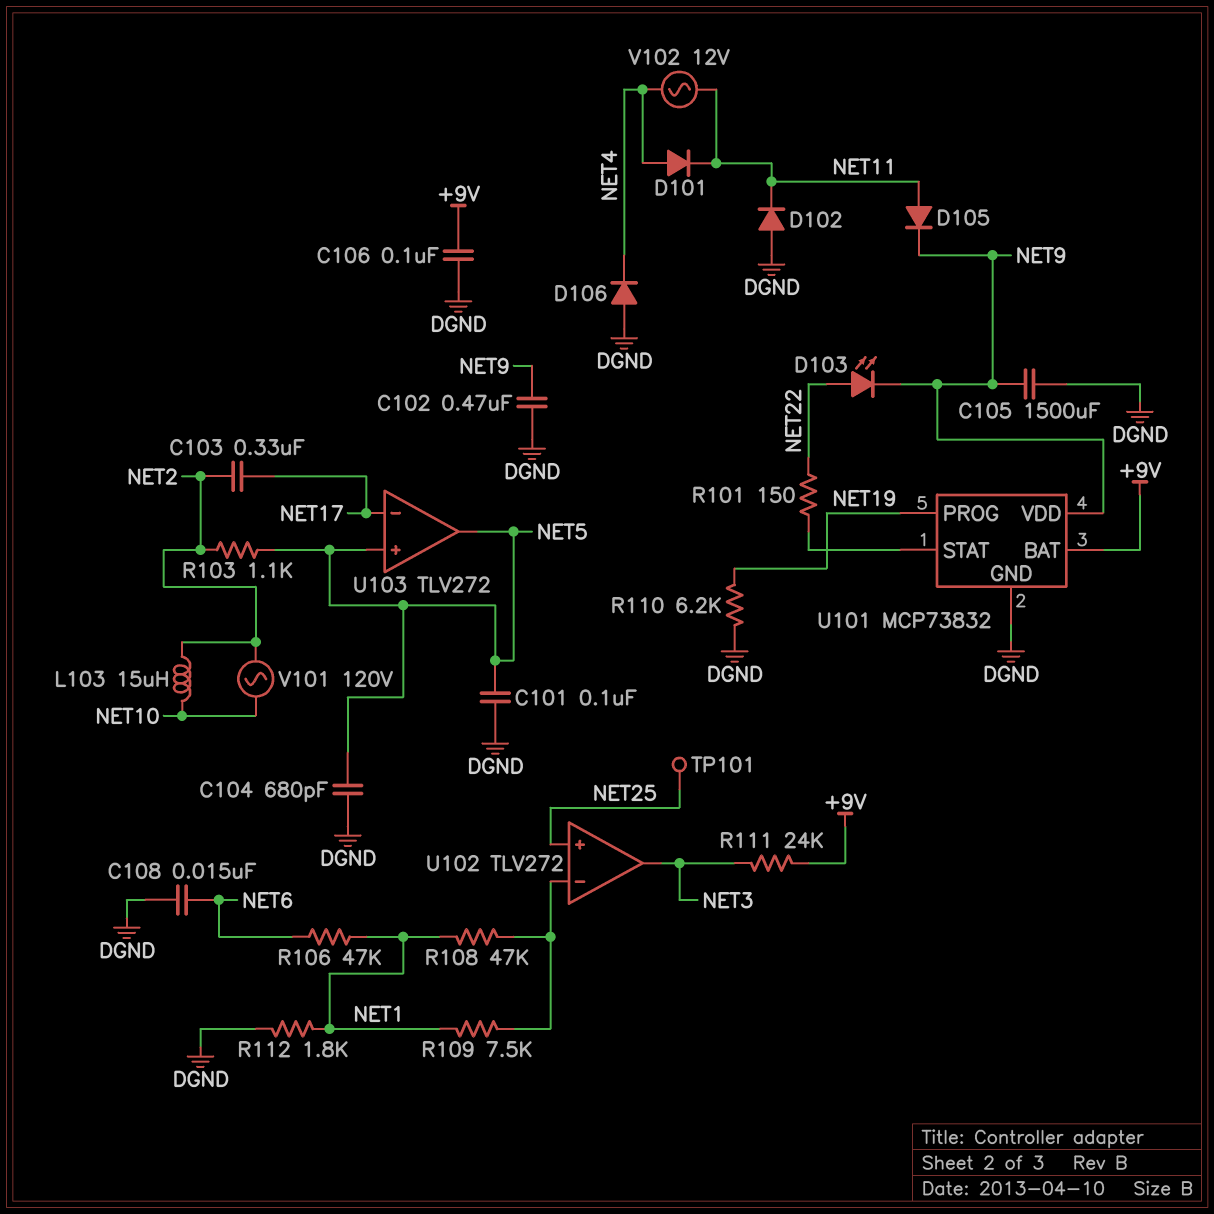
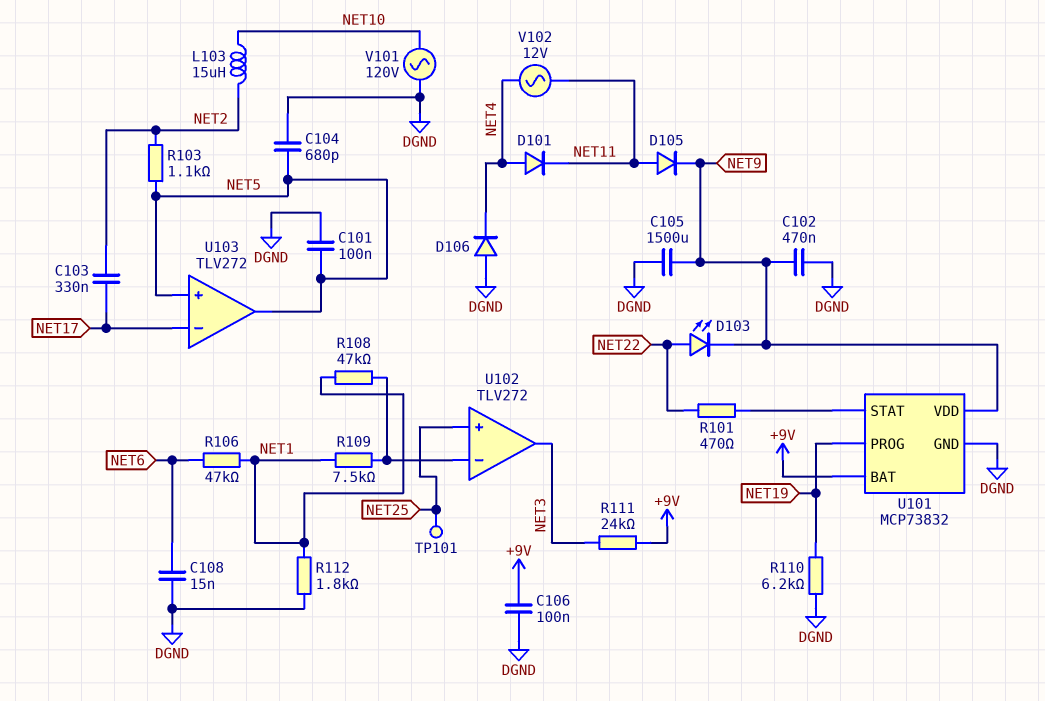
D102: diode (A DGND, K NET11) -> none
R101: 150 (NET22, U101/STAT) -> 470 (NET22, U101/STAT)
V101: AC 120V (NET2, NET10) -> AC 120V (DGND, NET10)

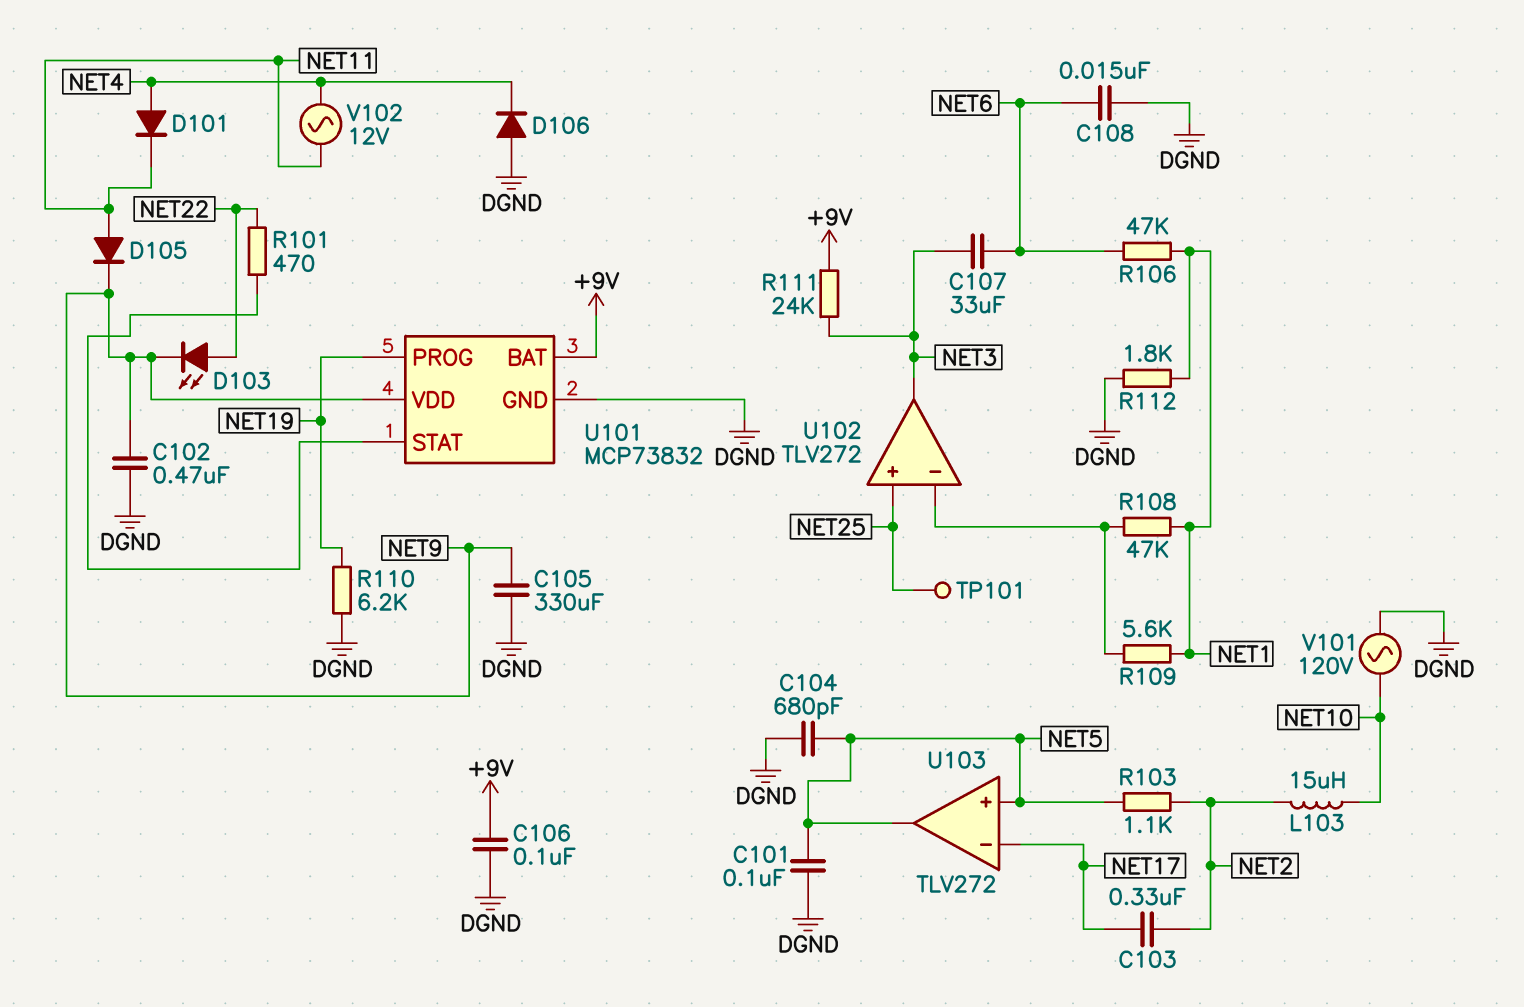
C105: 1500uF (DGND, NET9) -> 330uF (DGND, NET9)
C107: none -> 33uF (NET3, NET6)
R109: 7.5k (NET1, U102/in-) -> 5.6k (NET1, U102/in-)

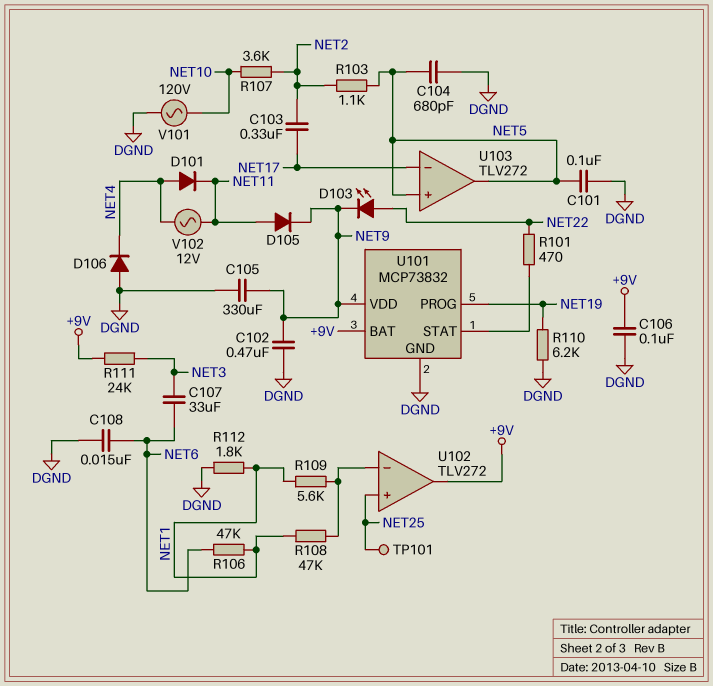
L103: 15uH (NET2, NET10) -> none
R107: none -> 3.6k (NET2, NET10)
U102 pin out: NET3 -> +9V

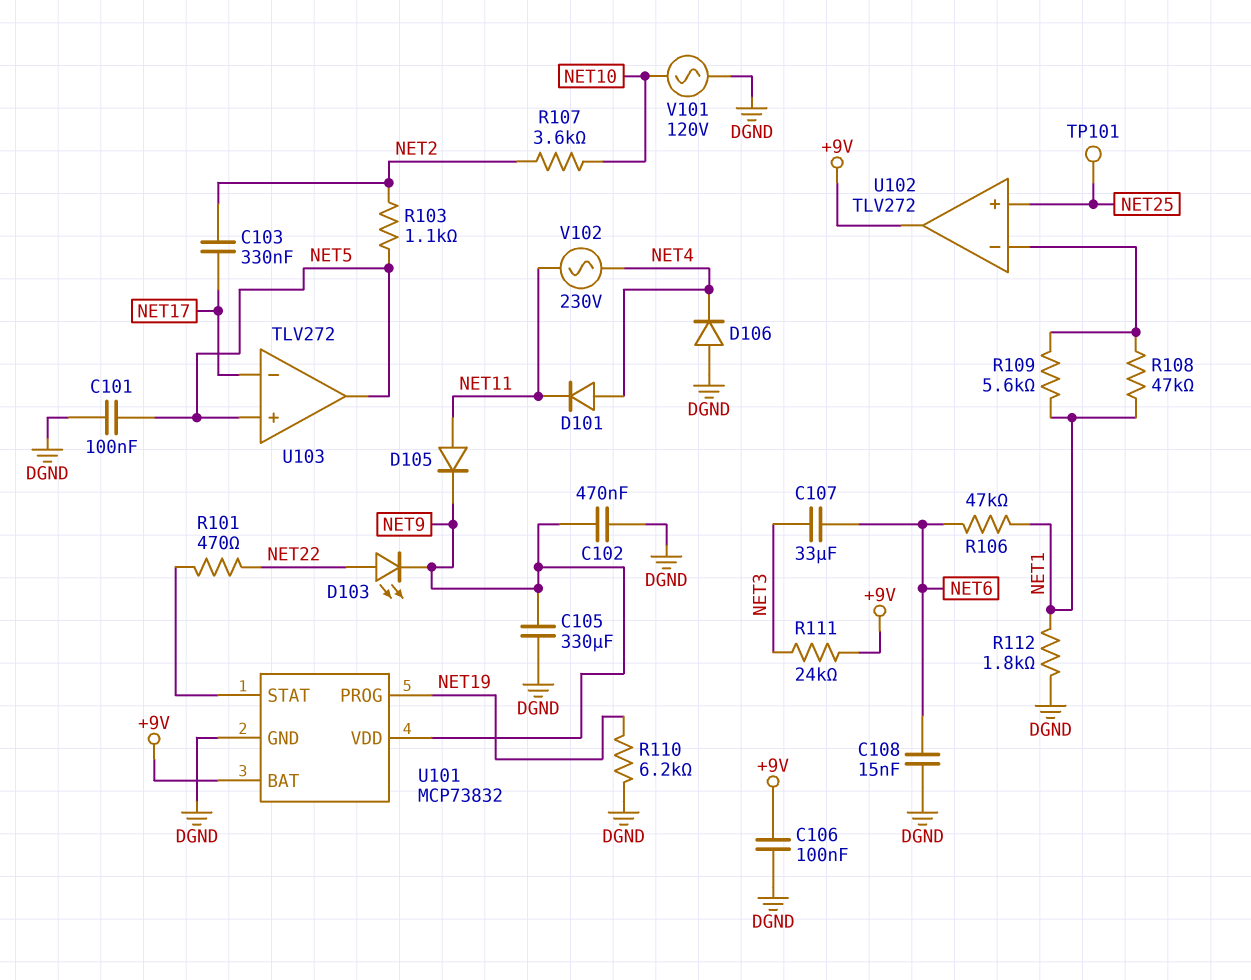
C104: 680pF (DGND, NET5) -> none
V102: AC 12V (NET4, NET11) -> AC 230V (NET4, NET11)

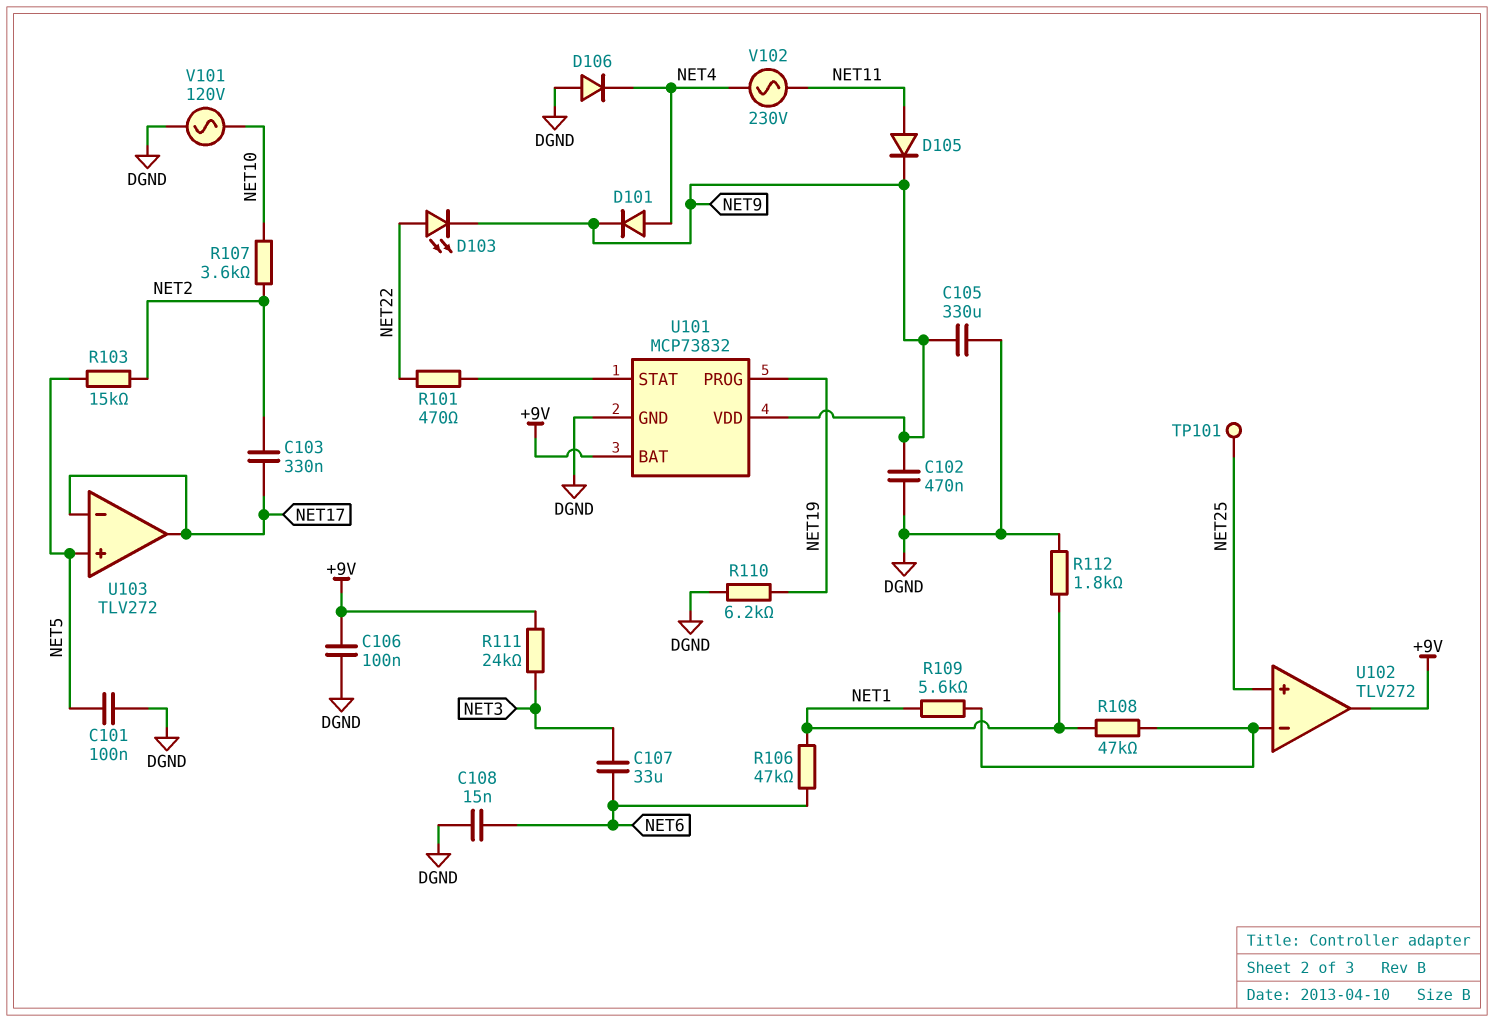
D101: diode (A NET4, K NET11) -> diode (A NET4, K NET9)
R103: 1.1k (NET2, NET5) -> 15k (NET2, NET5)
U103 pin out: NET5 -> NET17

